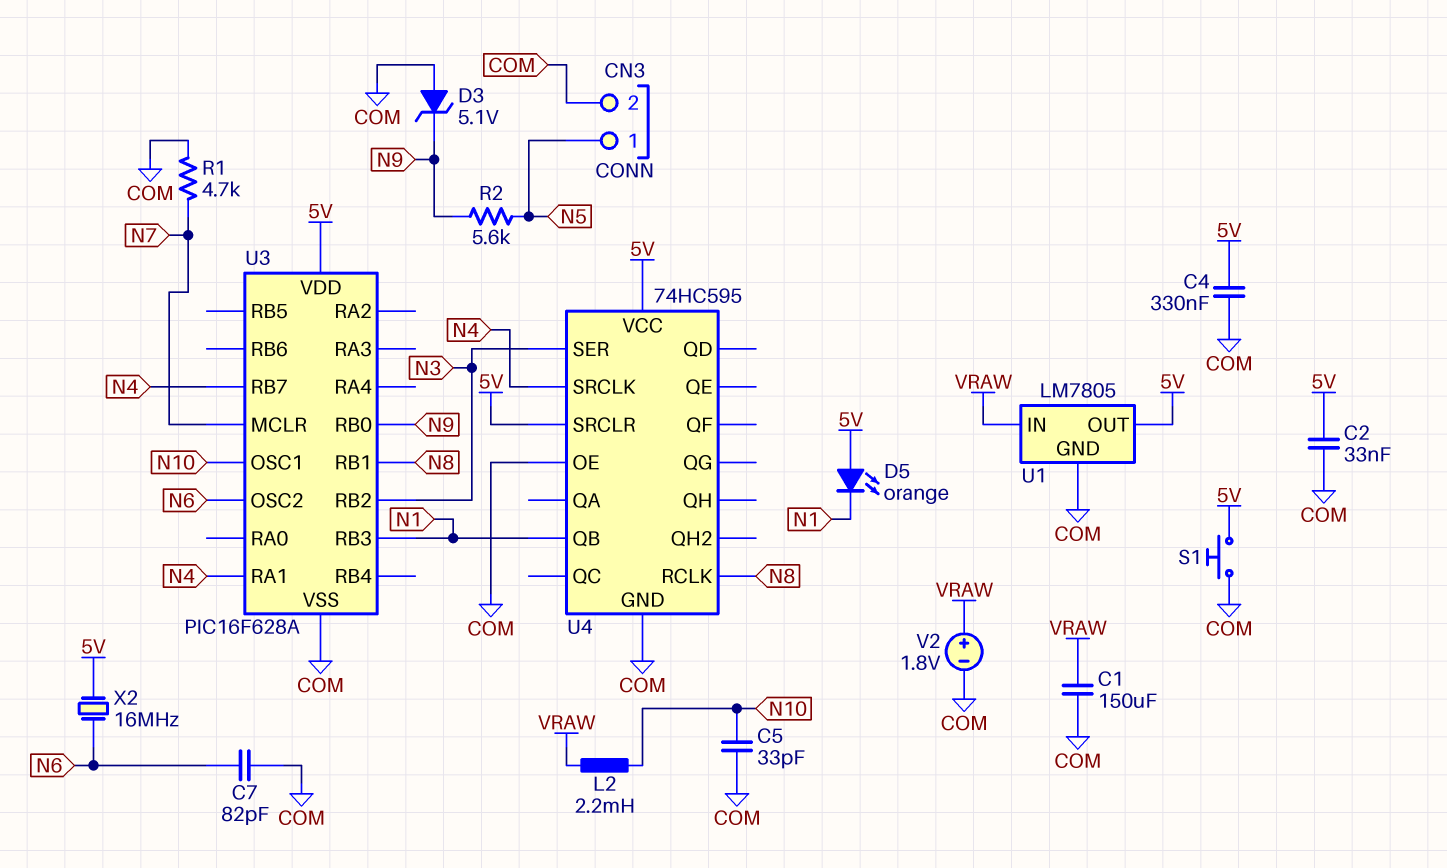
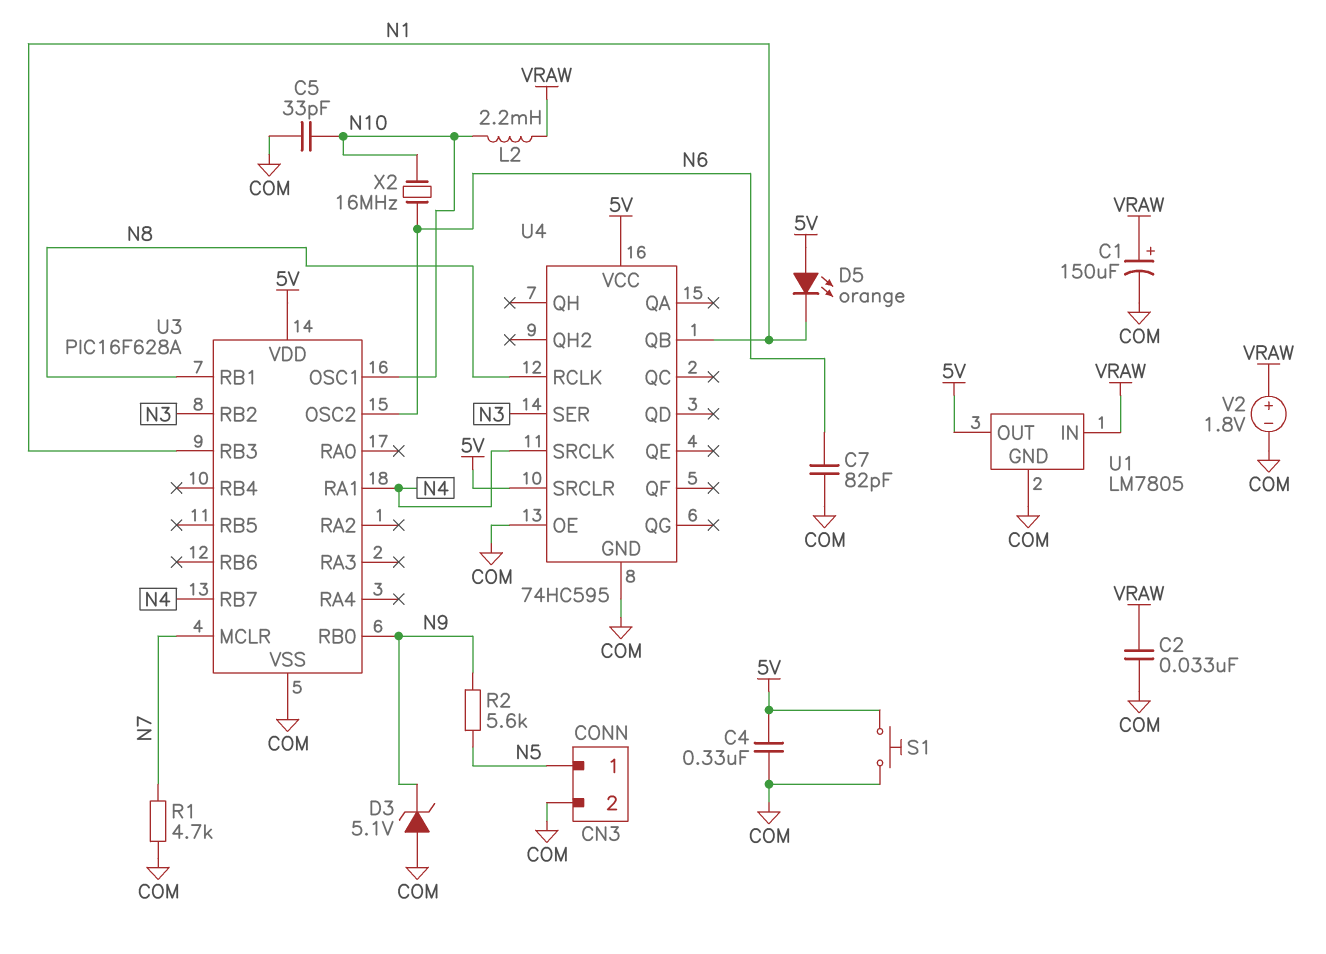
C1: 150uF (COM, VRAW) -> 150uF (plus VRAW, minus COM)
C2: 33nF (5V, COM) -> 33nF (COM, VRAW)
X2: 16MHz (5V, N6) -> 16MHz (N6, N10)

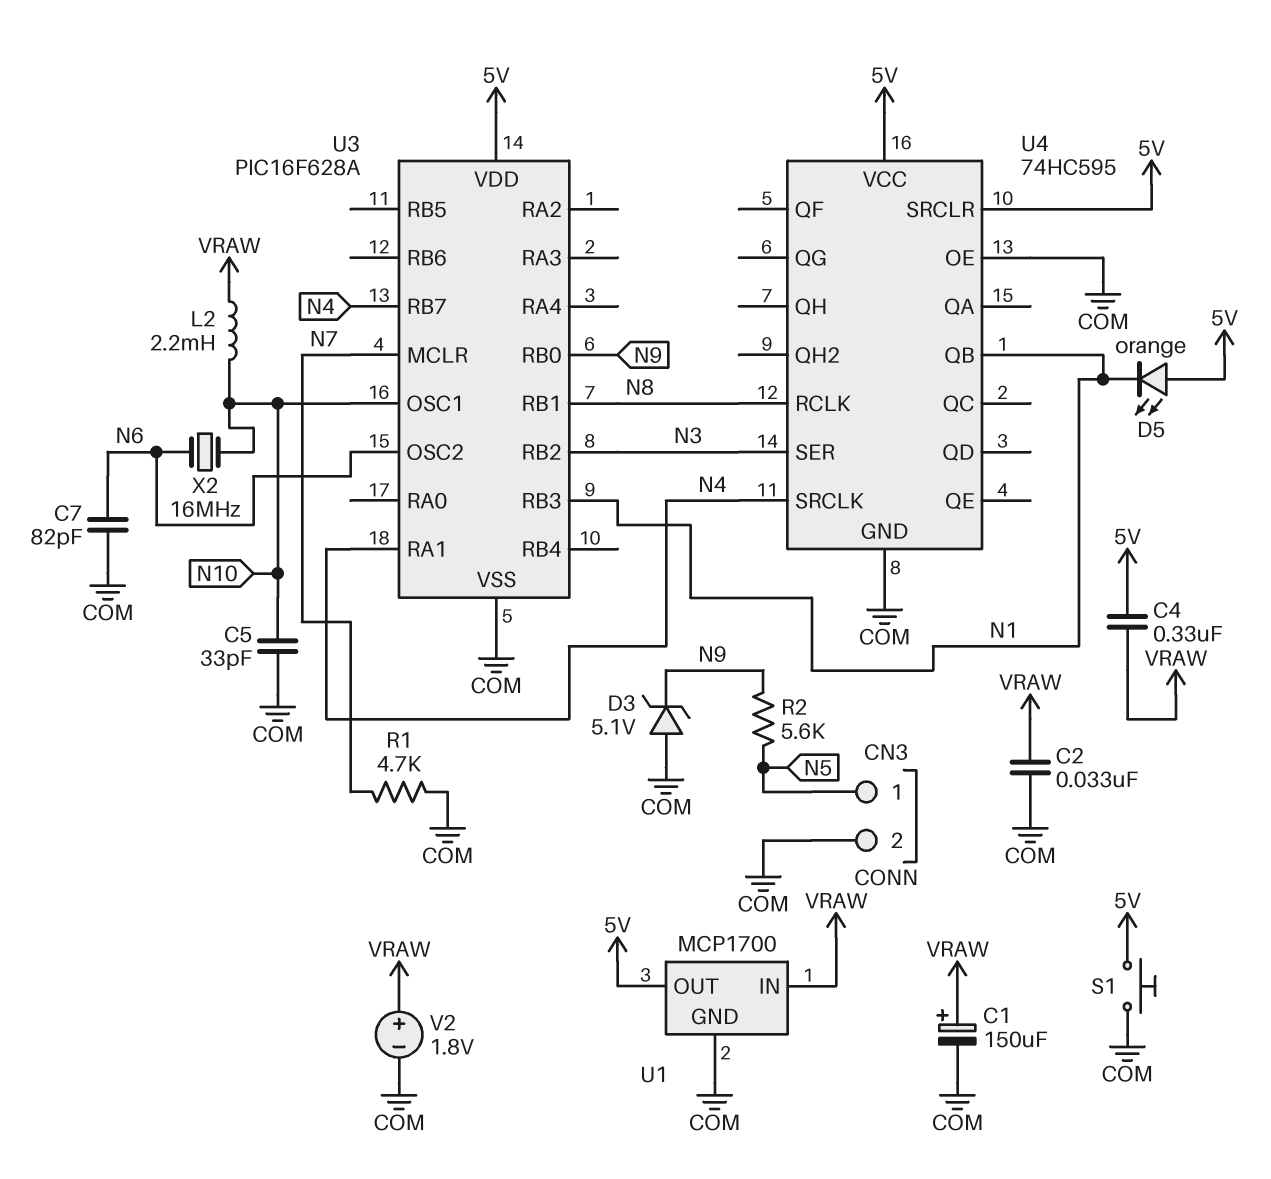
C4: 330nF (5V, COM) -> 330nF (5V, VRAW)
U1: LM7805 -> MCP1700

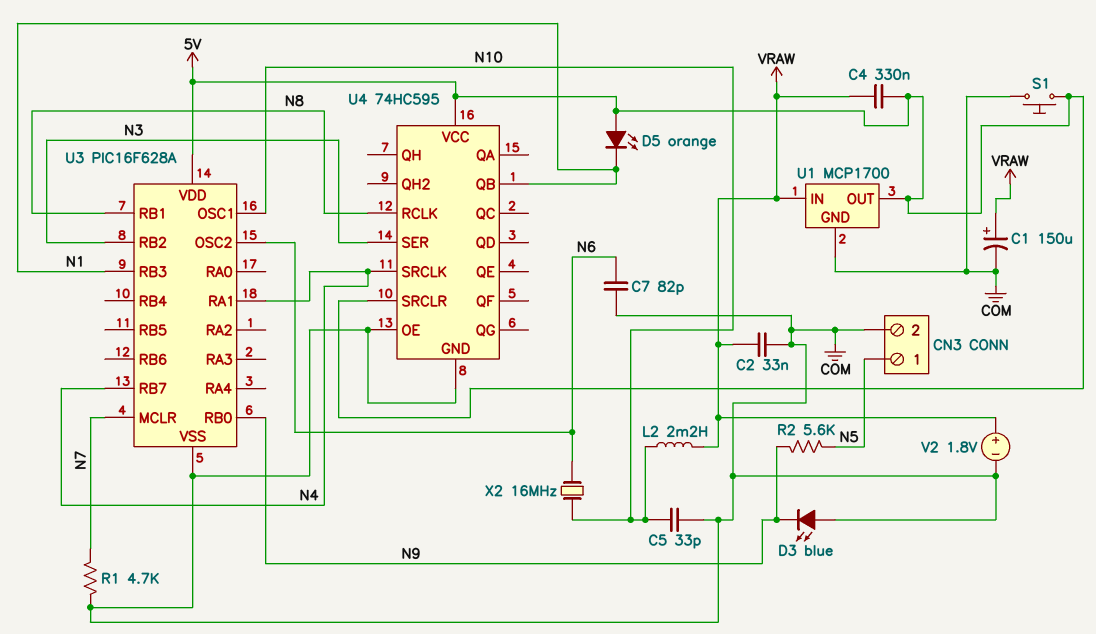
D3: zener 5.1V (A COM, K N9) -> LED blue (A COM, K N9)

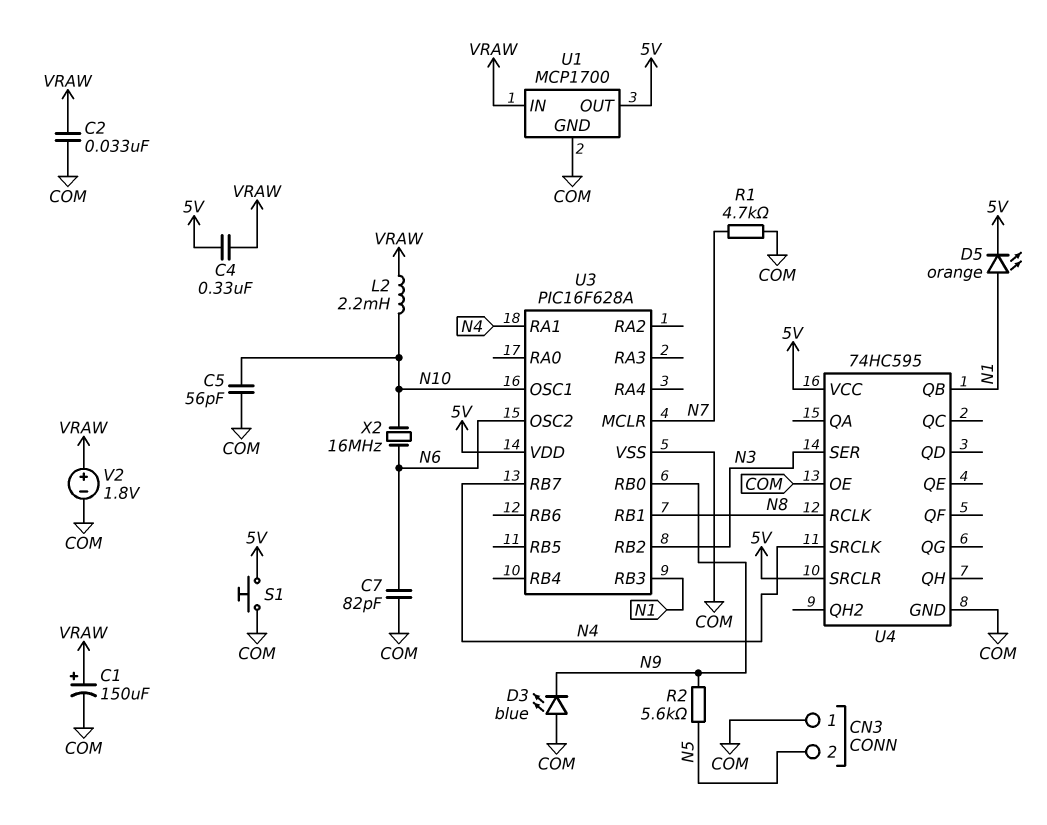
C5: 33pF (COM, N10) -> 56pF (COM, N10)
CN3 pin 1: N5 -> COM
CN3 pin 2: COM -> N5
D5: LED orange (A 5V, K N1) -> LED orange (A N1, K 5V)

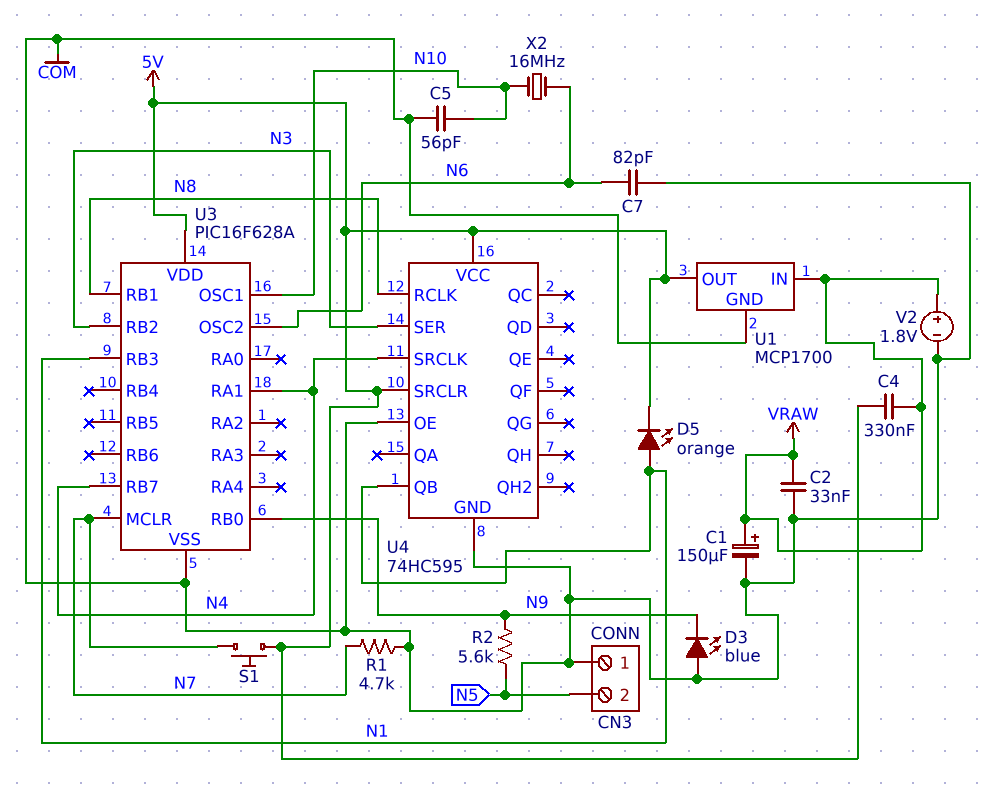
L2: 2.2mH (N10, VRAW) -> none
S1: button (5V, COM) -> button (5V, N7)

